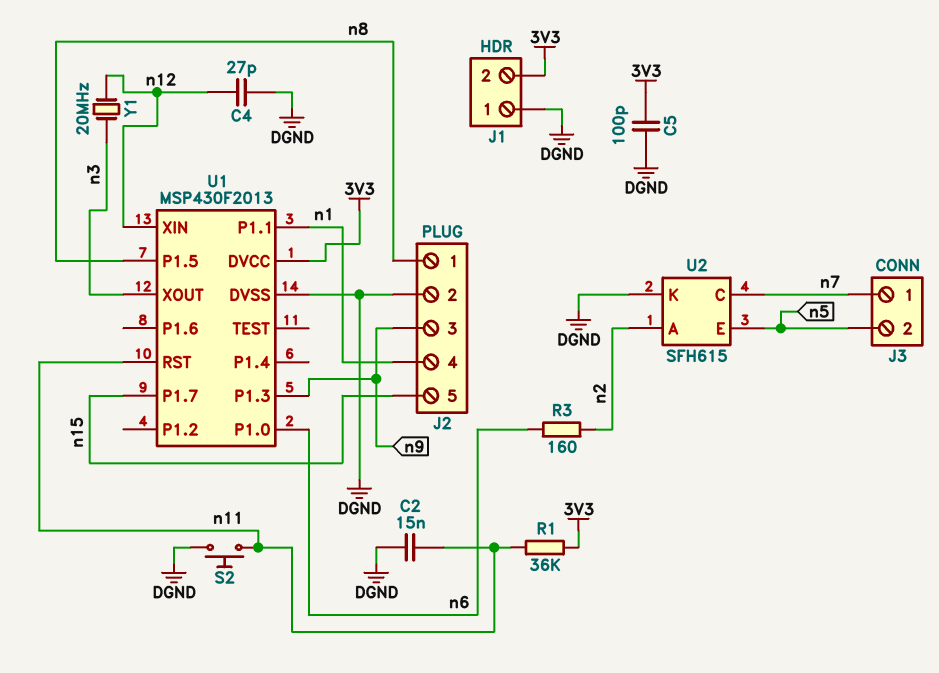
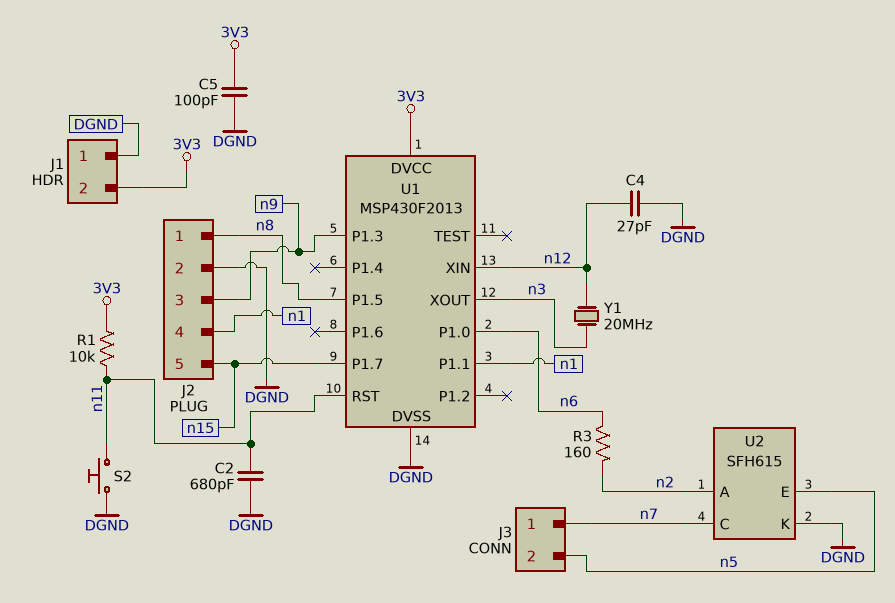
C2: 15nF (DGND, n11) -> 680pF (DGND, n11)
R1: 36k (3V3, n11) -> 10k (3V3, n11)

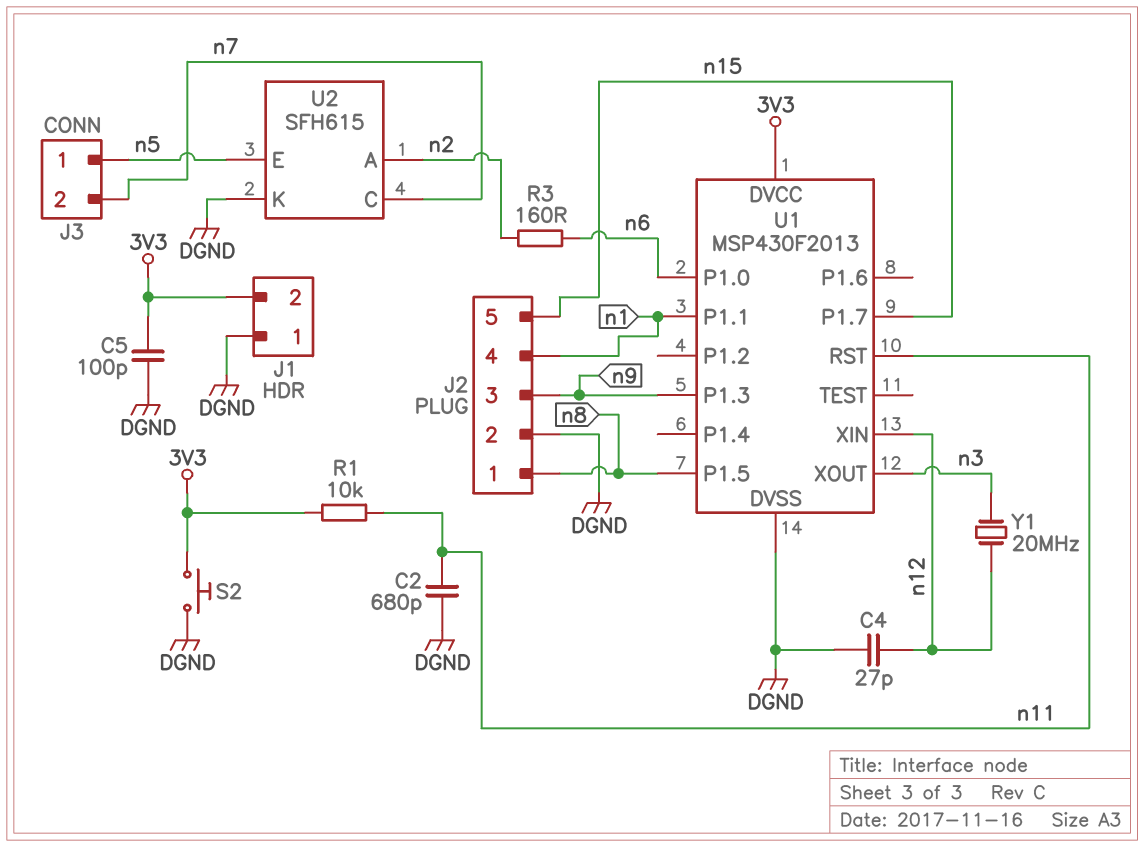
J3 pin 1: n7 -> n5
J3 pin 2: n5 -> n7
S2: button (DGND, n11) -> button (3V3, DGND)

